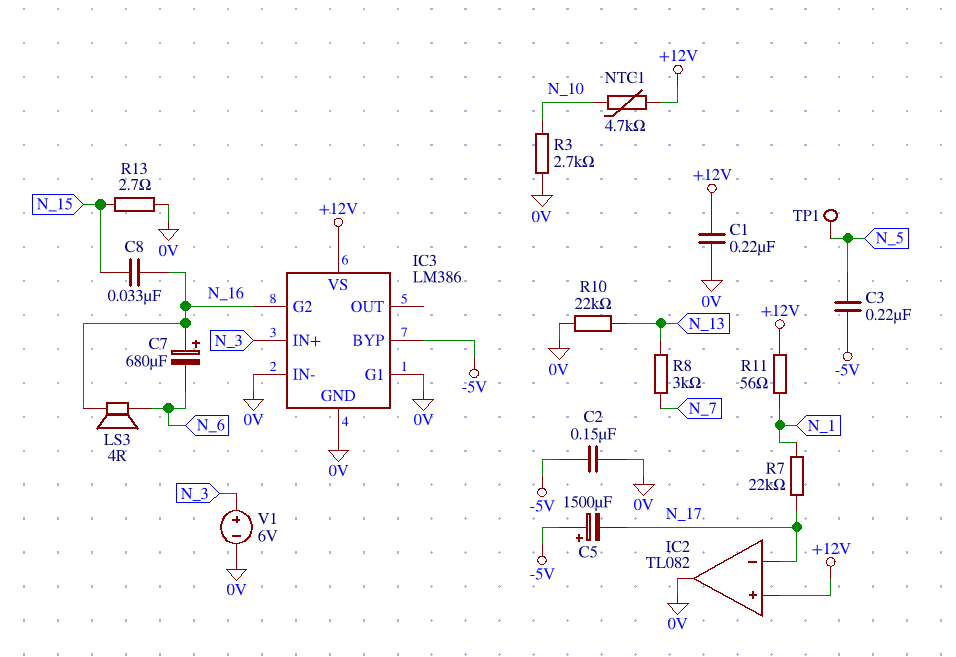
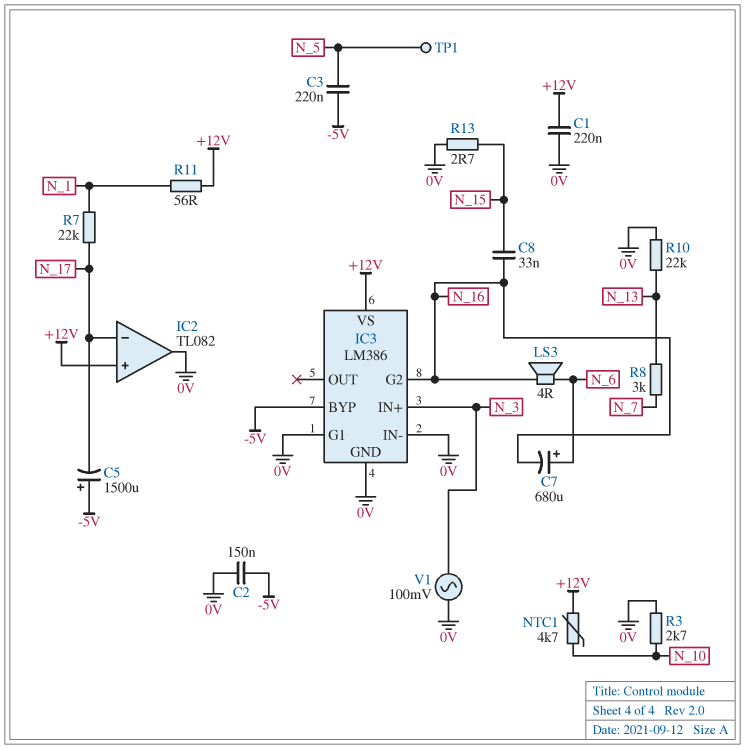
C7: 680uF (plus N_16, minus N_6) -> 680uF (plus N_6, minus N_16)
V1: 6V (plus N_3, minus 0V) -> AC 100mV (0V, N_3)

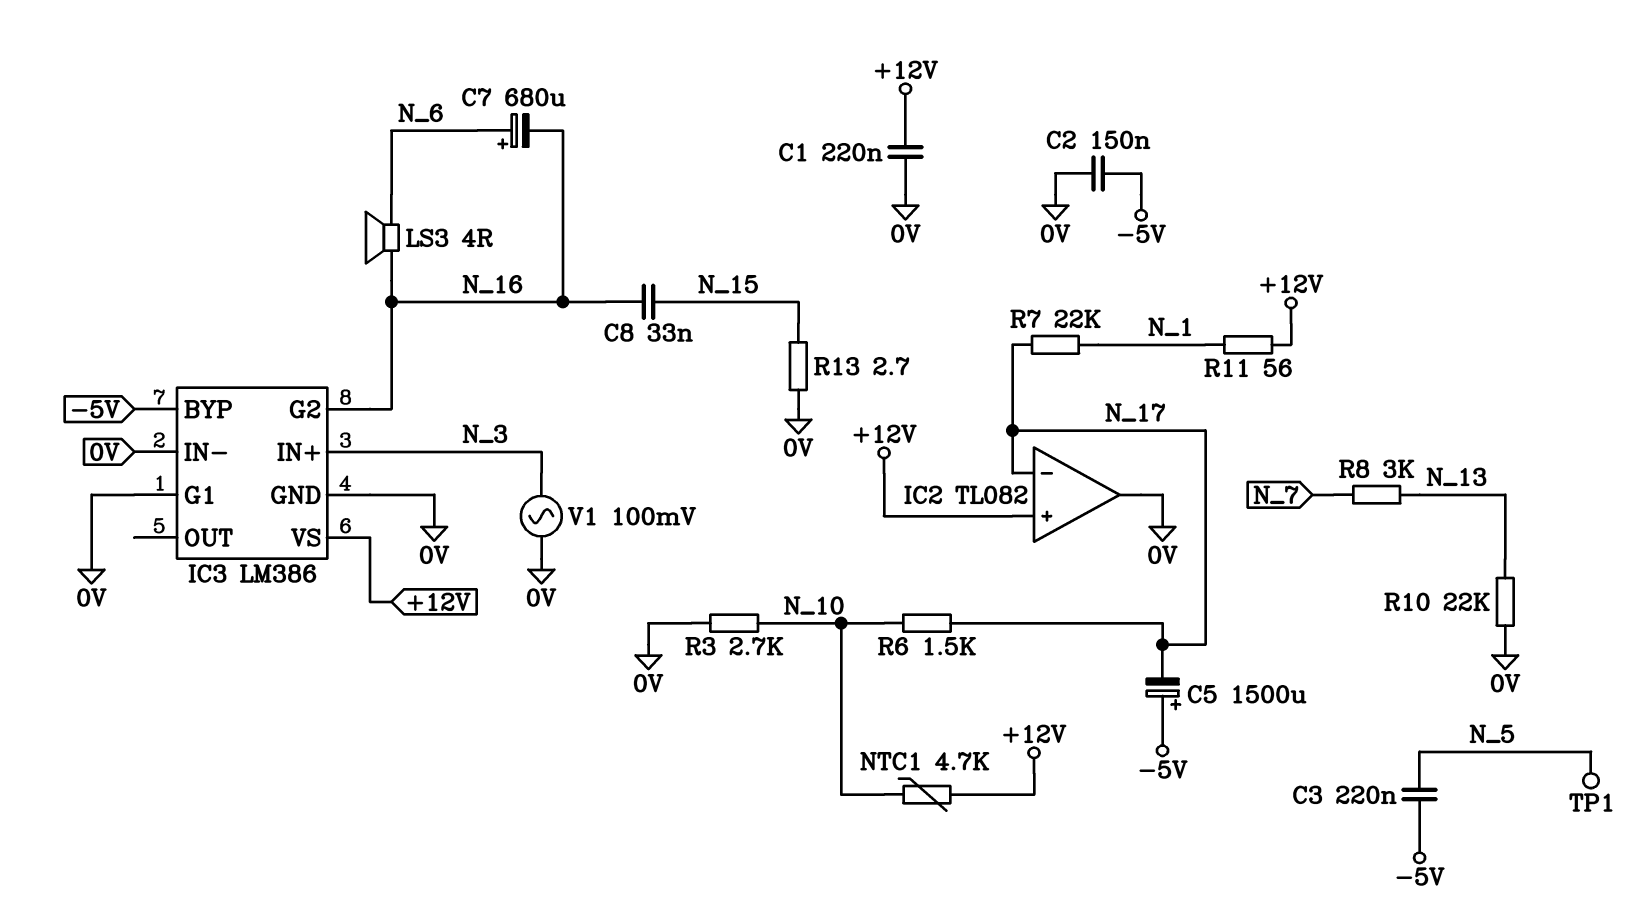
R6: none -> 1.5k (N_10, N_17)

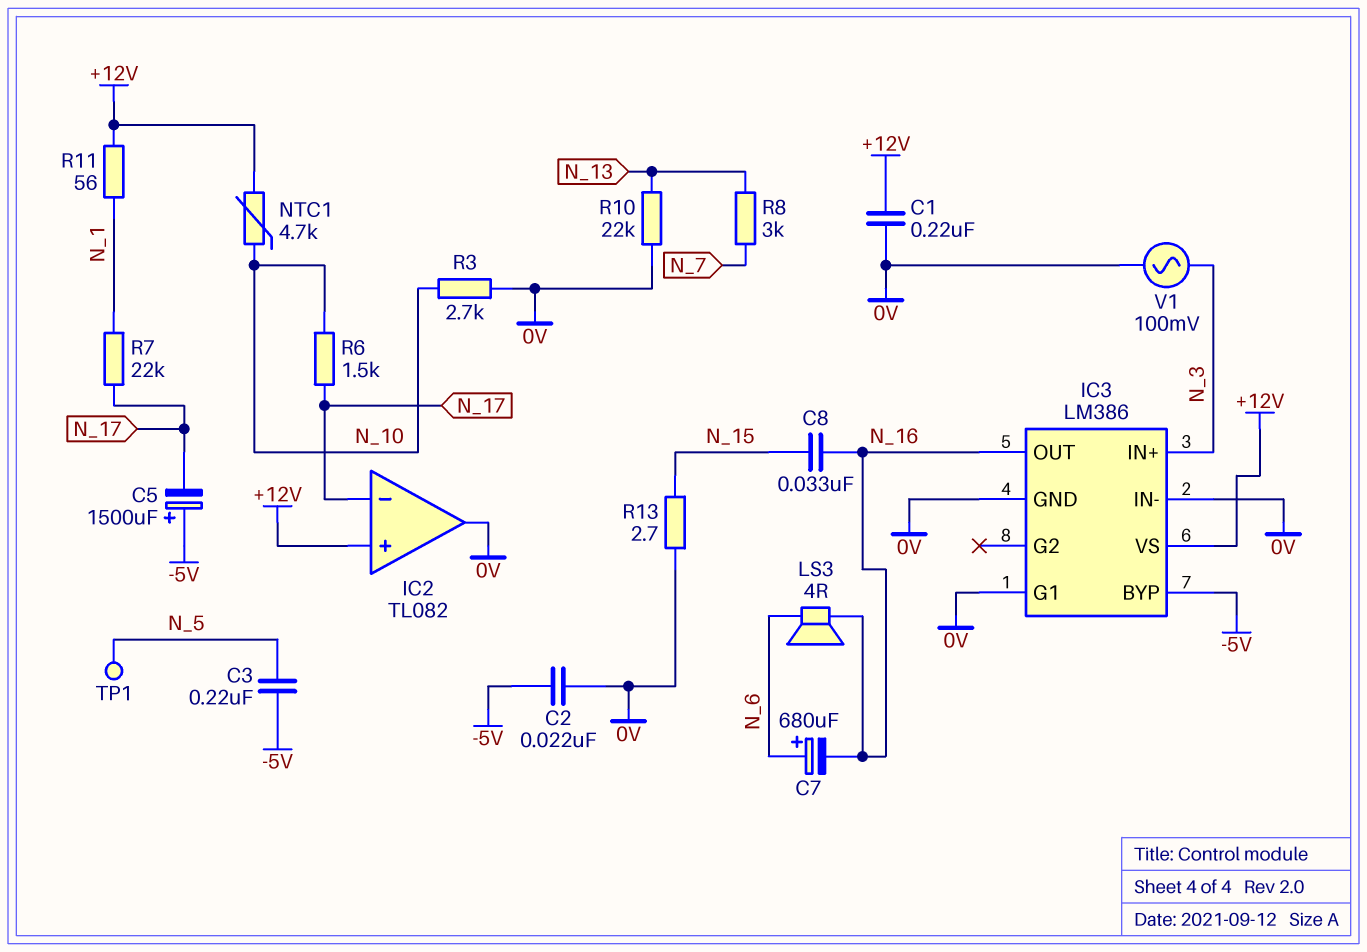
C2: 150nF (-5V, 0V) -> 22nF (-5V, 0V)
IC3 pin G2: N_16 -> none
IC3 pin OUT: none -> N_16

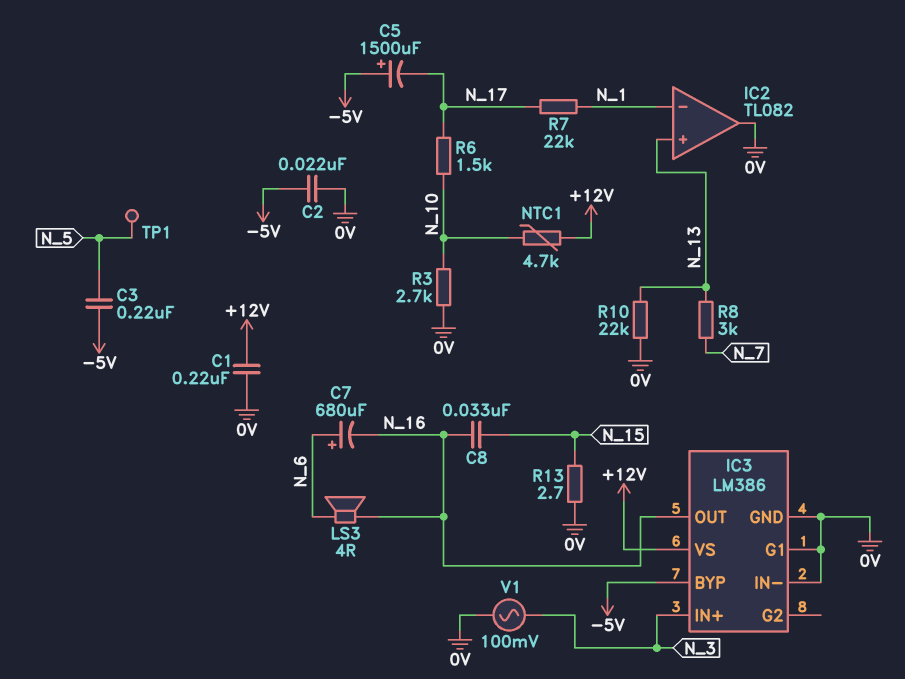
IC2 pin in+: +12V -> N_13
IC2 pin in-: N_17 -> N_1
R11: 56 (+12V, N_1) -> none

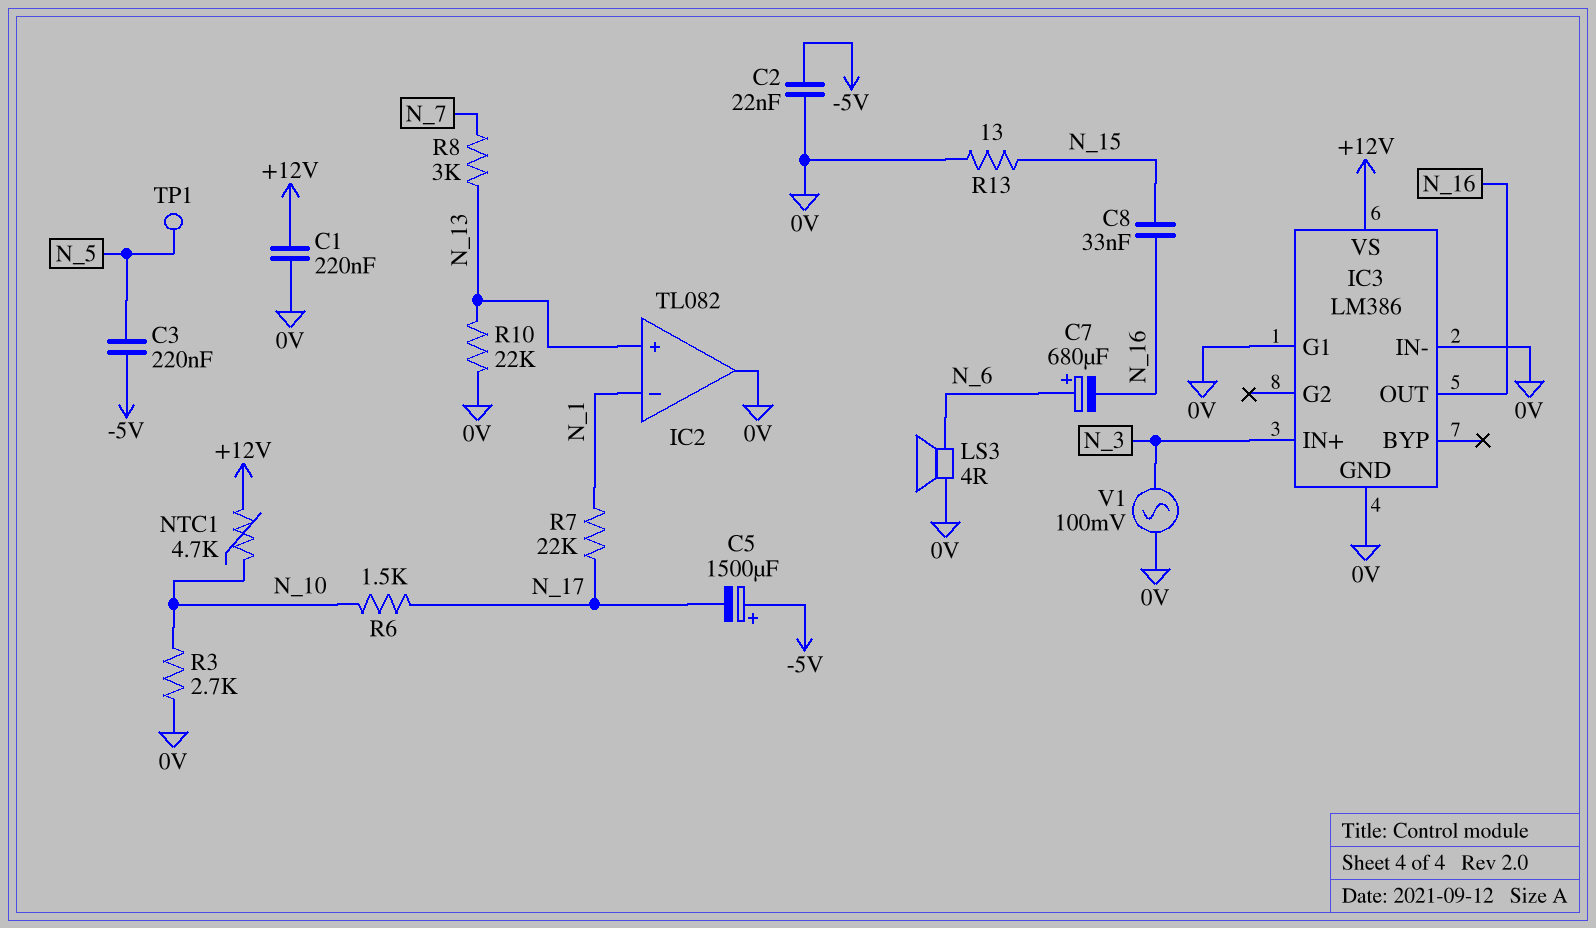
IC3 pin BYP: -5V -> none
LS3: speaker 4R (N_6, N_16) -> speaker 4R (0V, N_6)
R13: 2.7 (0V, N_15) -> 13 (0V, N_15)

